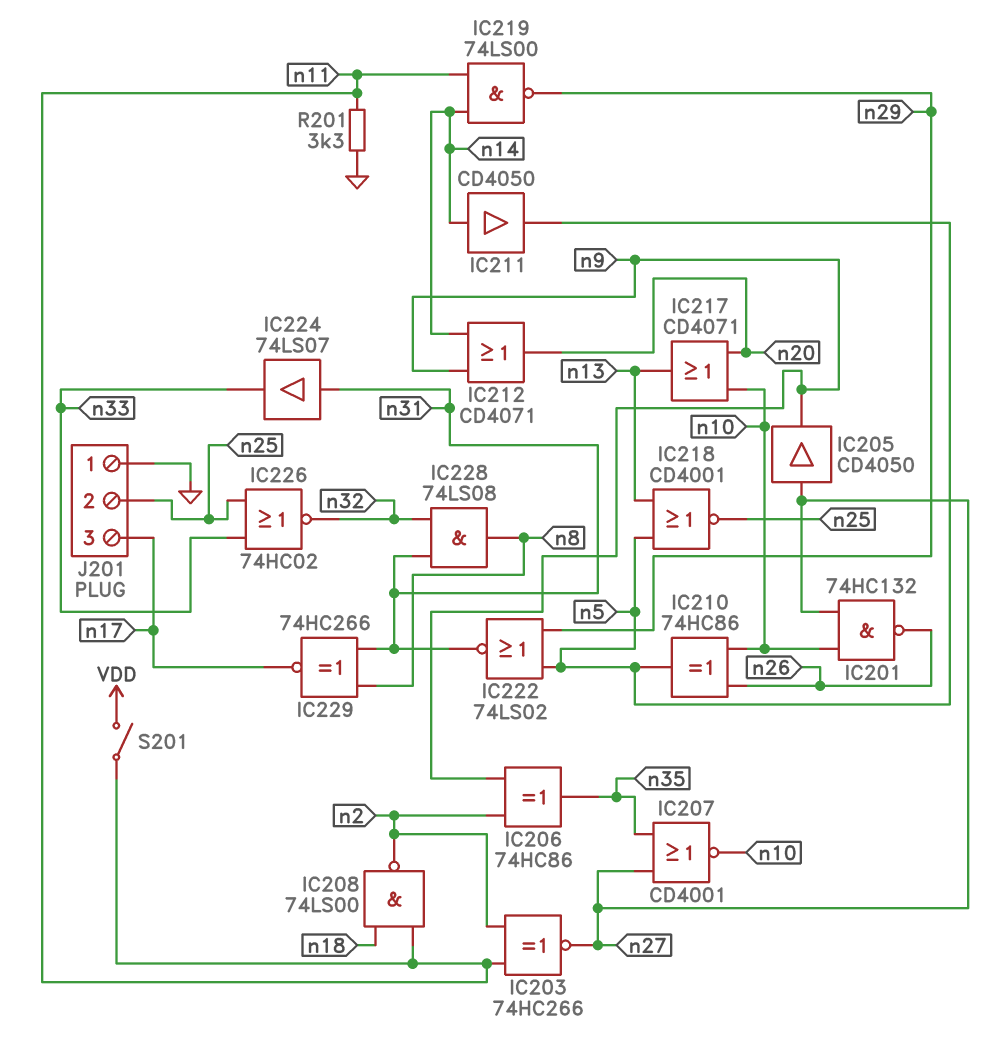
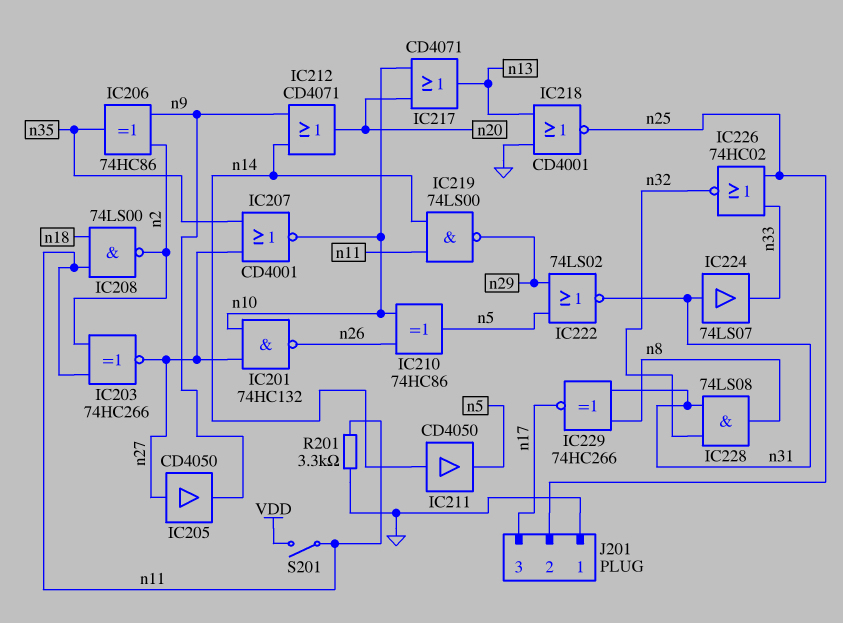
IC218: NOR CD4001 (in n5, in n13, out n25) -> NOR CD4001 (in GND, in n13, out n25)

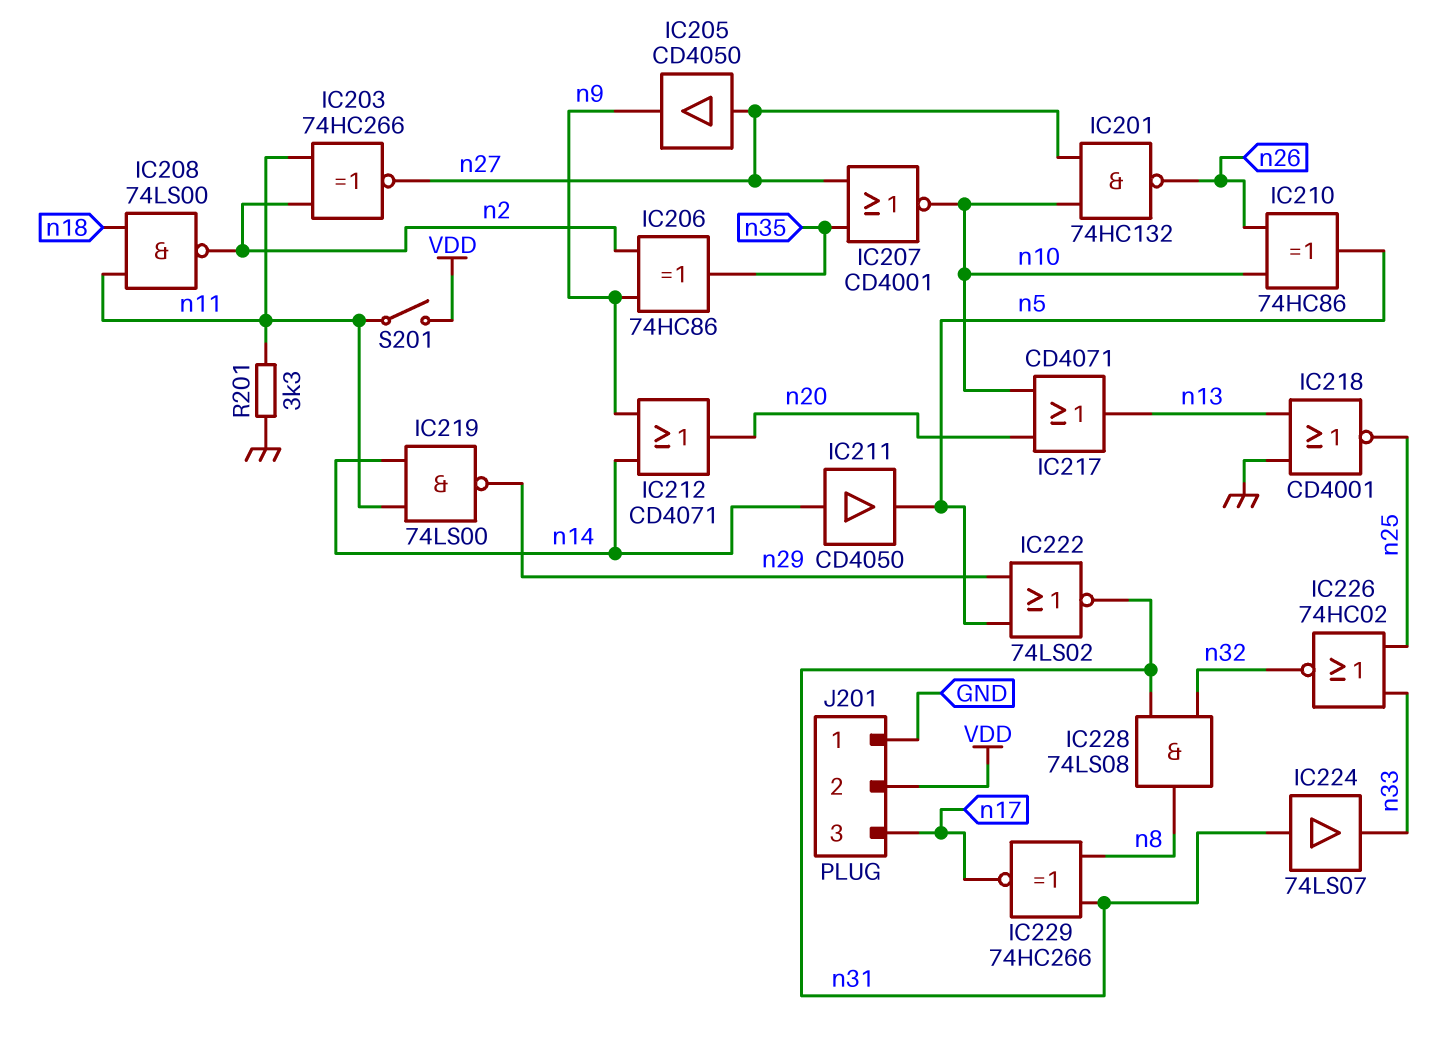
J201 pin 2: n25 -> VDD

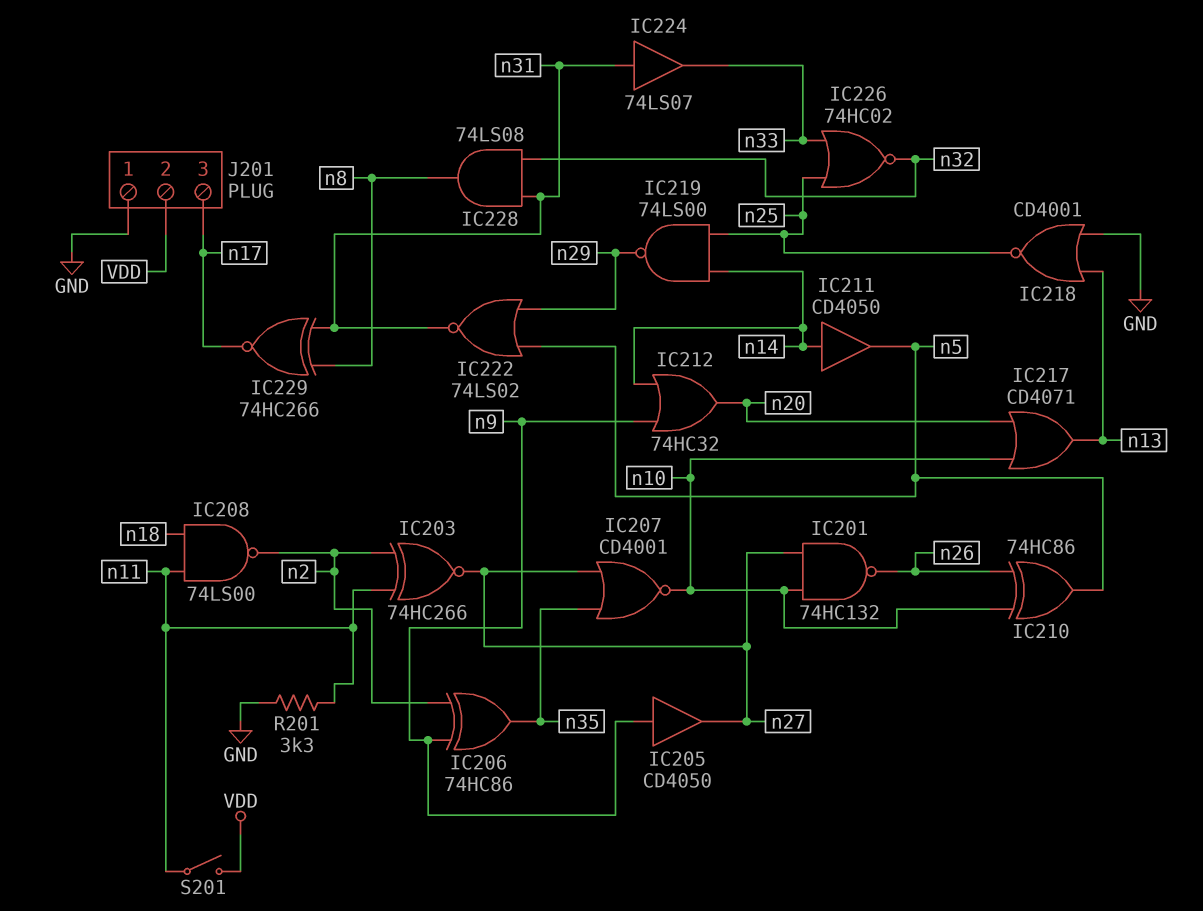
IC205: buffer CD4050 (in n27, out n9) -> buffer CD4050 (in n9, out n27)
IC212: OR CD4071 (in n9, in n14, out n20) -> OR 74HC32 (in n9, in n14, out n20)
IC219: NAND 74LS00 (in n11, in n14, out n29) -> NAND 74LS00 (in n14, in n25, out n29)

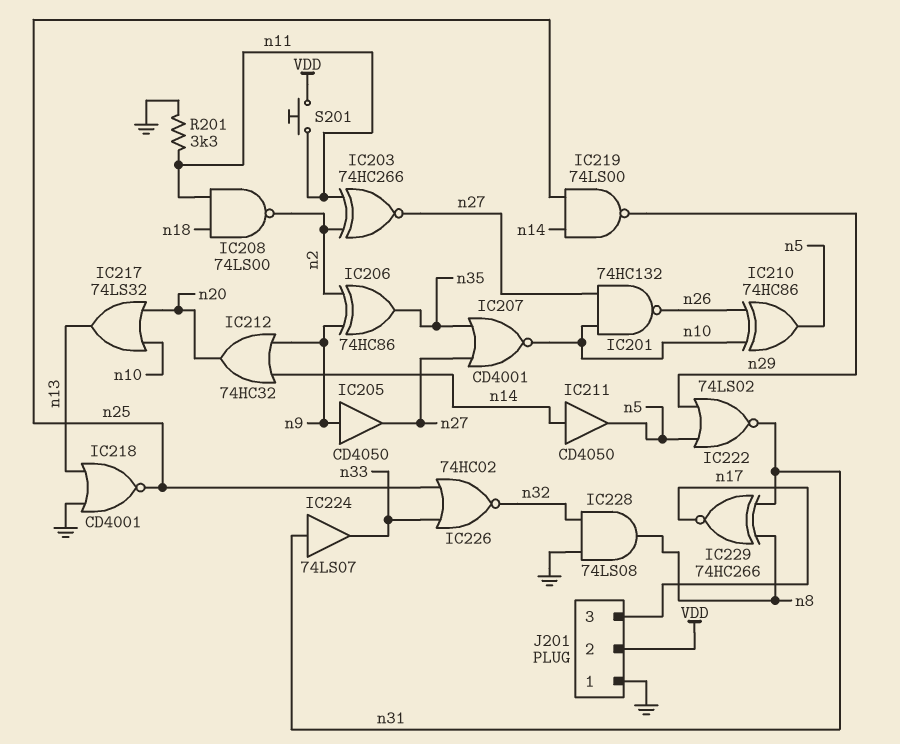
IC217: OR CD4071 (in n10, in n20, out n13) -> OR 74LS32 (in n10, in n20, out n13)
IC228: AND 74LS08 (in n31, in n32, out n8) -> AND 74LS08 (in GND, in n32, out n8)
S201: switch (VDD, n11) -> button (VDD, n11)

